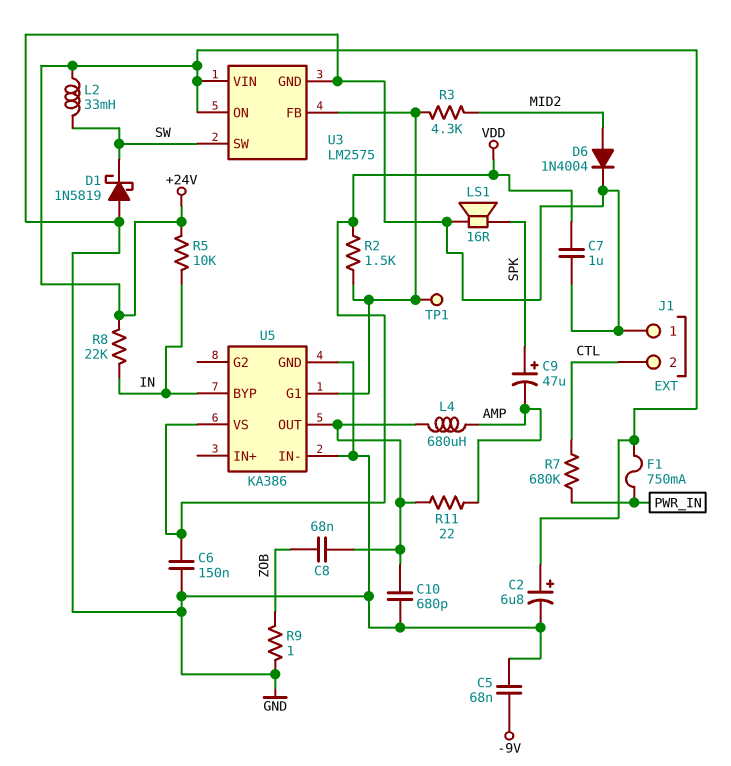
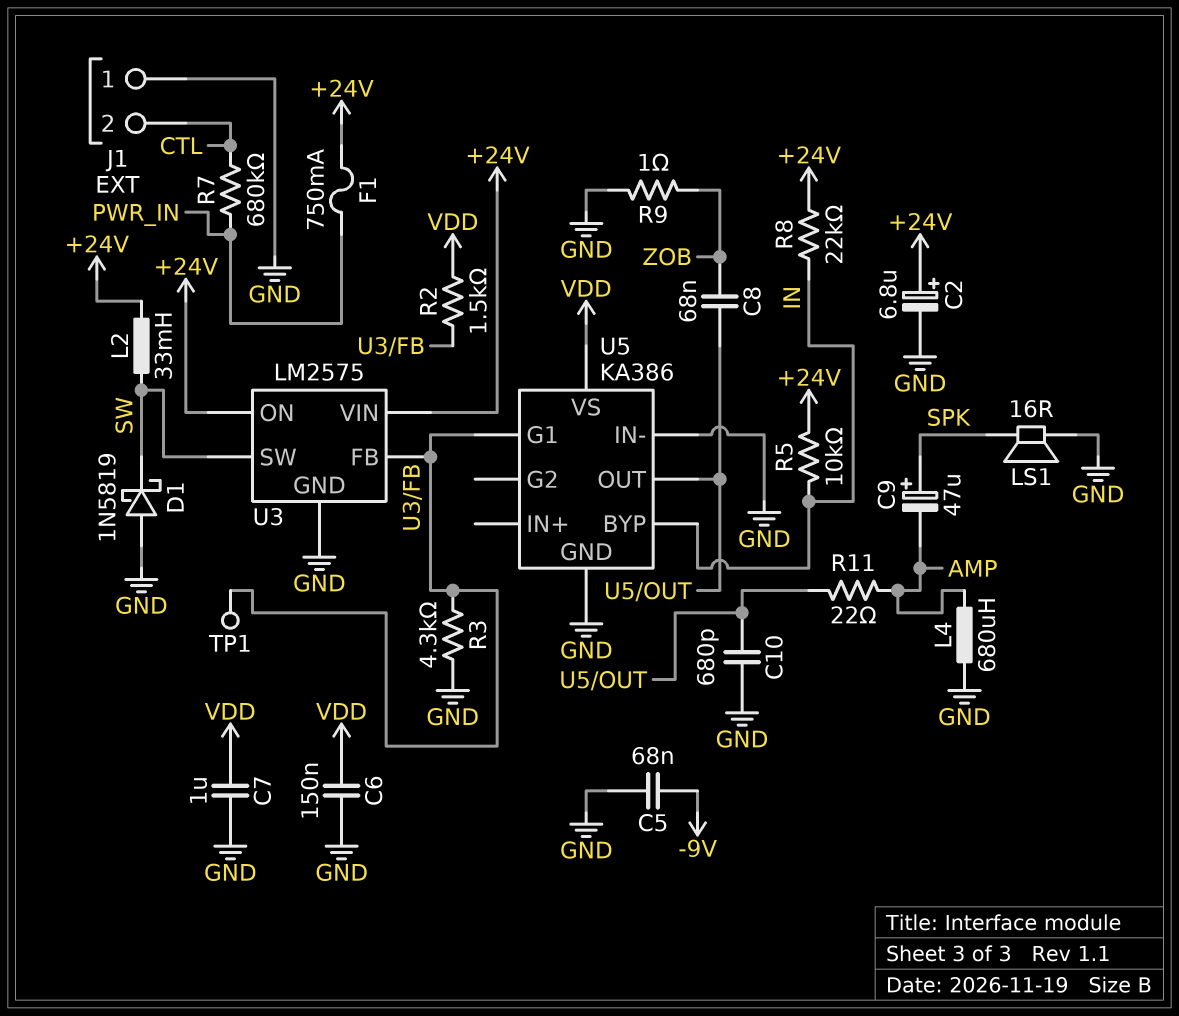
D6: diode 1N4004 (A MID2, K GND) -> none
L4: 680uH (AMP, U5/OUT) -> 680uH (AMP, GND)
R3: 4.3k (MID2, U3/FB) -> 4.3k (GND, U3/FB)

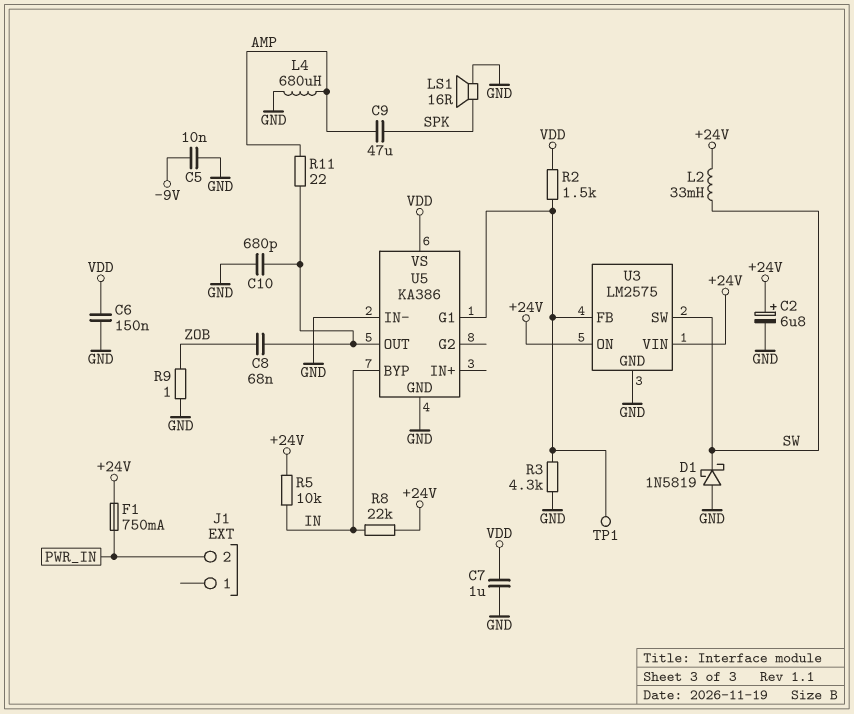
C5: 68nF (-9V, GND) -> 10nF (-9V, GND)
C9: 47uF (plus SPK, minus AMP) -> 47uF (AMP, SPK)
J1 pin 1: GND -> none
J1 pin 2: CTL -> PWR_IN
R7: 680k (CTL, PWR_IN) -> none

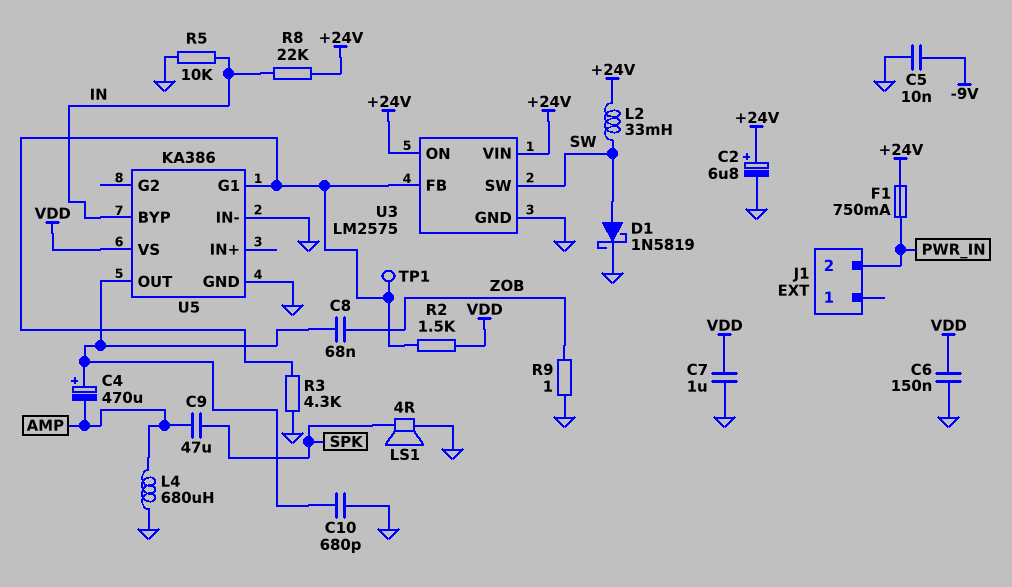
C4: none -> 470uF (plus U5/OUT, minus AMP)
D1: schottky 1N5819 (A GND, K SW) -> schottky 1N5819 (A SW, K GND)
LS1: speaker 16R (GND, SPK) -> speaker 4R (GND, SPK)
R5: 10k (+24V, IN) -> 10k (GND, IN)
R11: 22 (AMP, U5/OUT) -> none

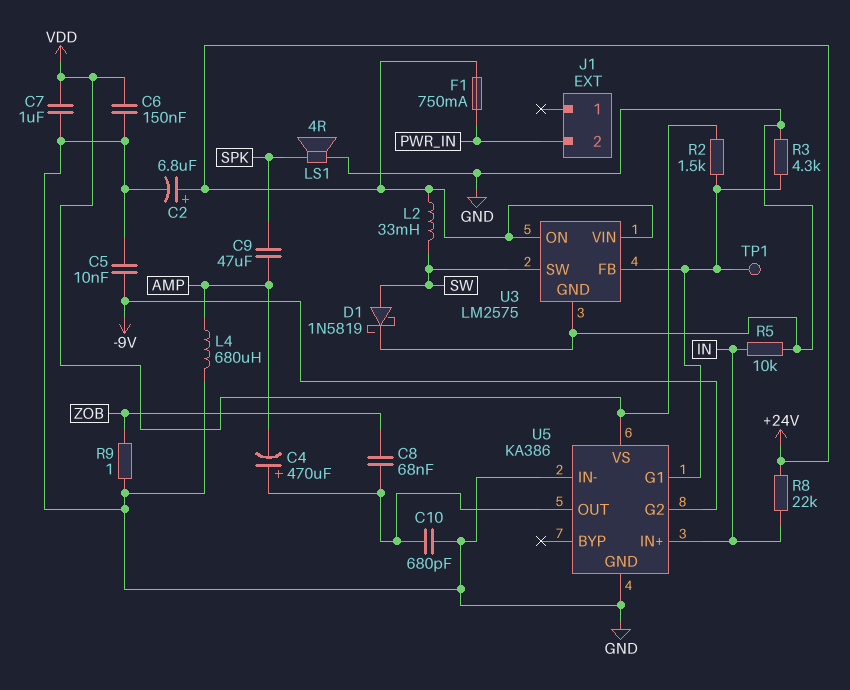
U5 pin BYP: IN -> none
U5 pin G2: none -> -9V
U5 pin IN+: none -> IN

